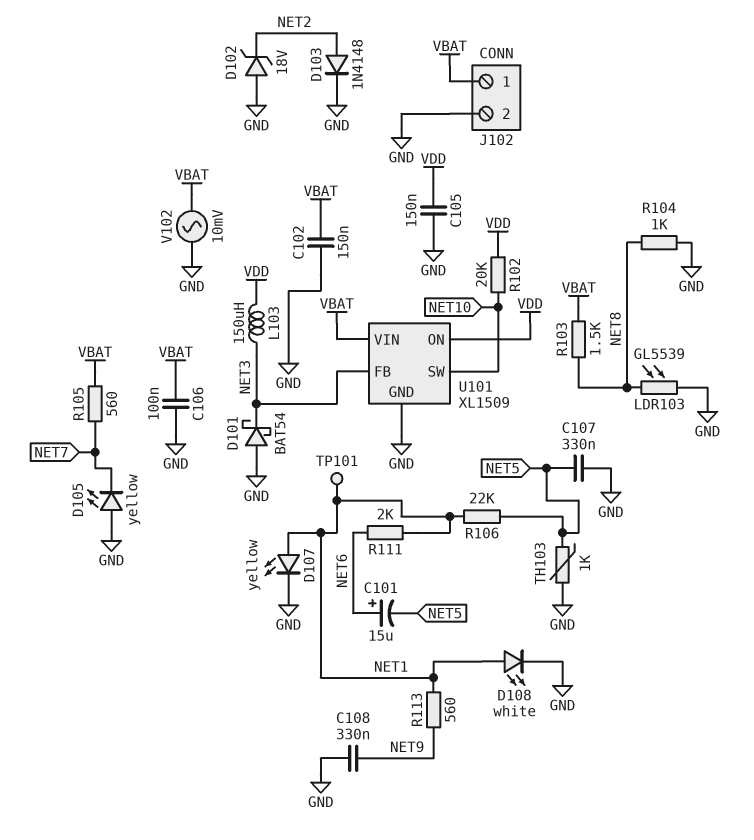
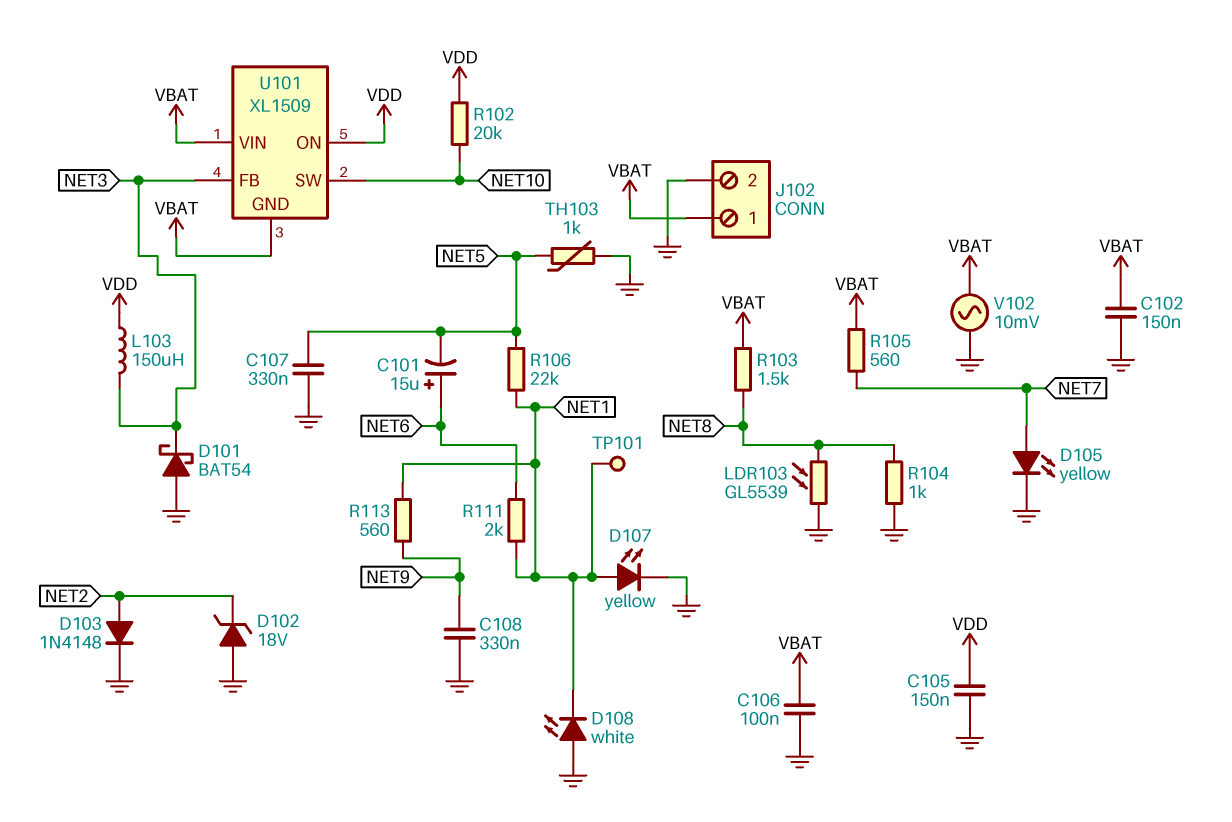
D105: LED yellow (A GND, K NET7) -> LED yellow (A NET7, K GND)
D108: LED white (A NET1, K GND) -> LED white (A GND, K NET1)
U101 pin GND: GND -> VBAT

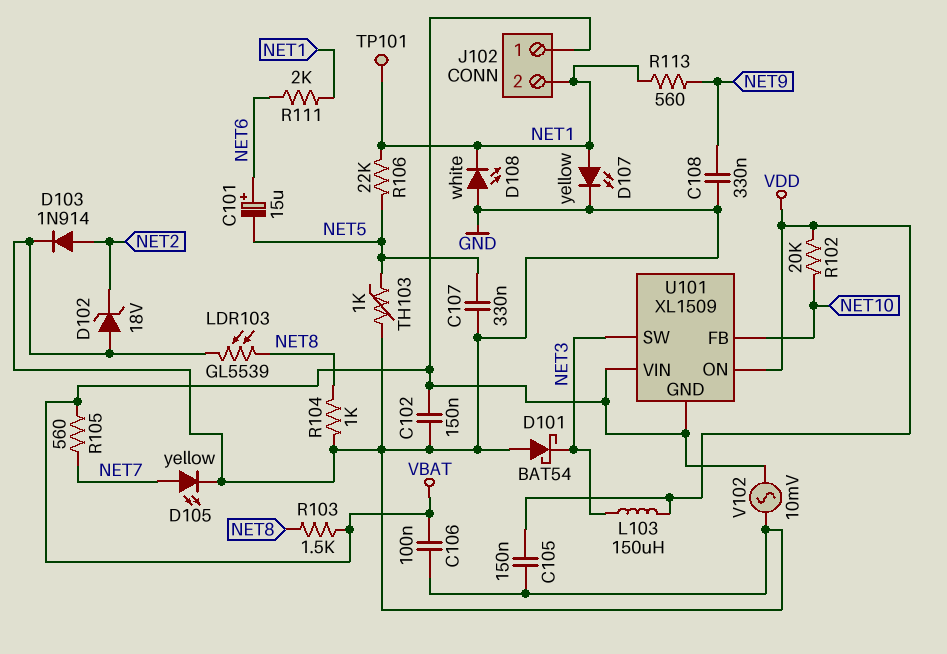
D103: diode 1N4148 (A NET2, K GND) -> diode 1N914 (A NET2, K GND)
J102 pin 2: GND -> NET1
U101 pin FB: NET3 -> NET10
U101 pin SW: NET10 -> NET3

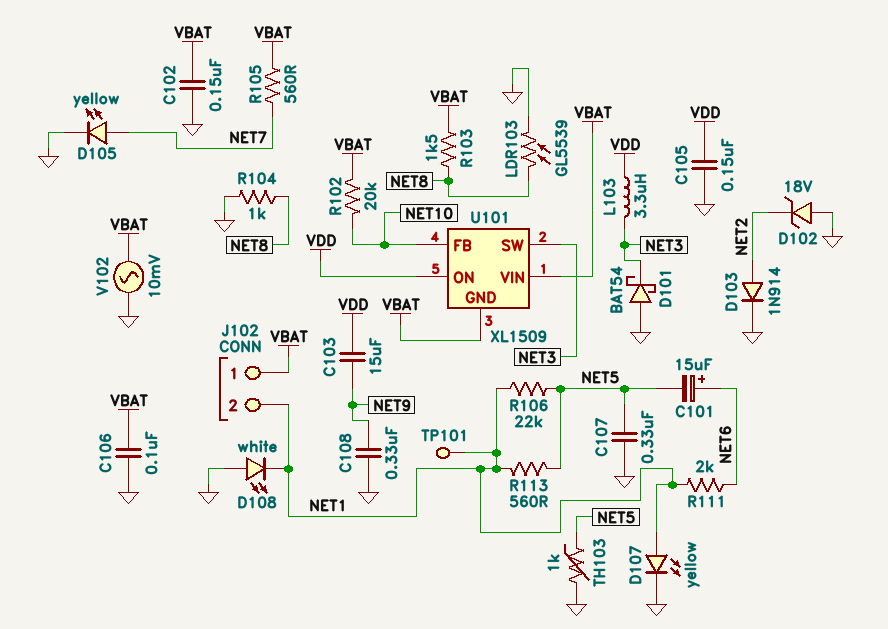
C103: none -> 15uF (NET9, VDD)
L103: 150uH (NET3, VDD) -> 3.3uH (NET3, VDD)
R102: 20k (NET10, VDD) -> 20k (NET10, VBAT)
R113: 560 (NET1, NET9) -> 560 (NET1, NET5)

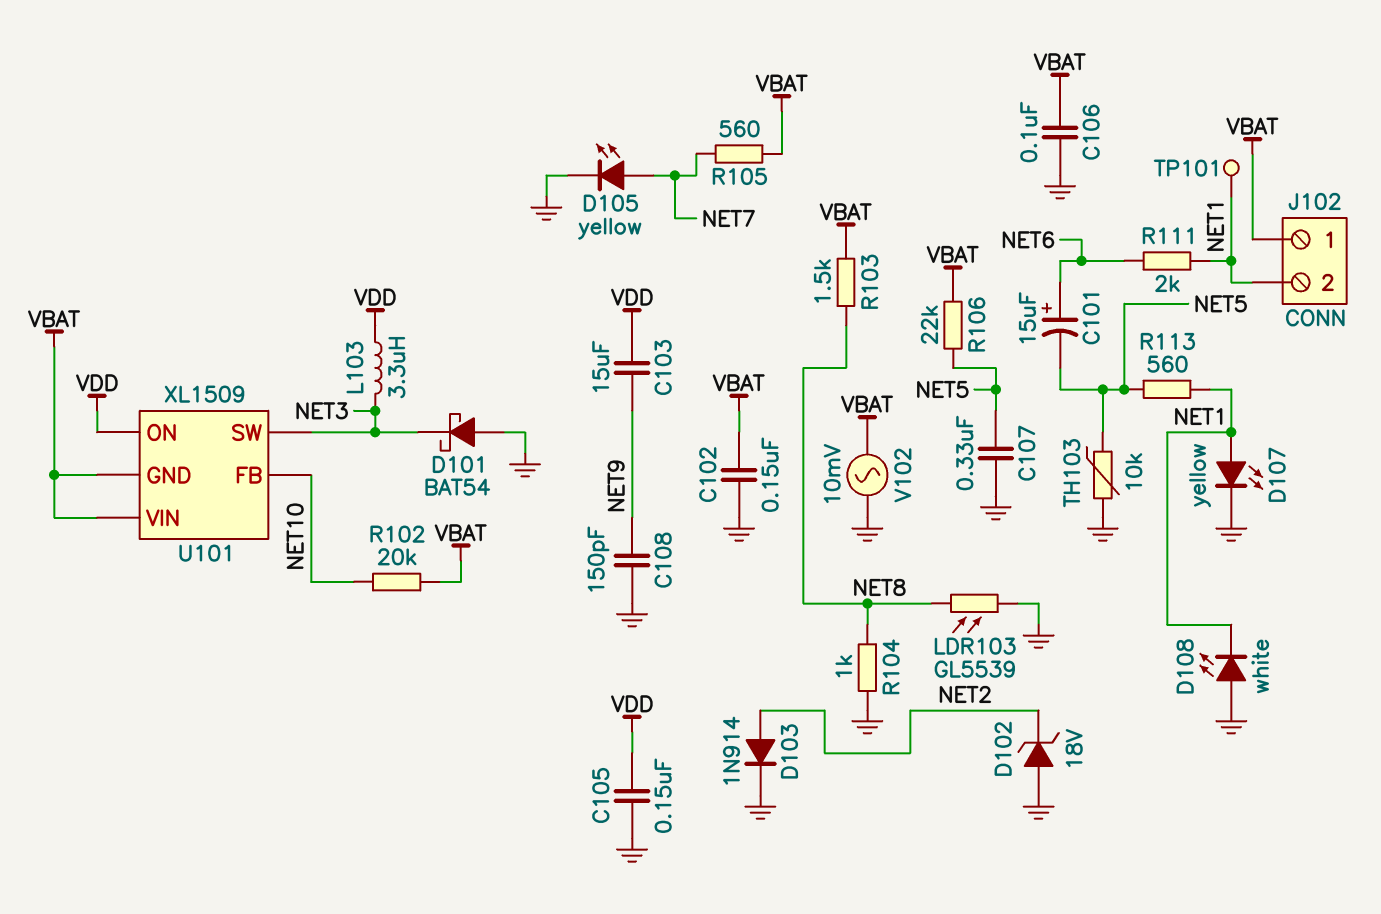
C108: 330nF (GND, NET9) -> 150pF (GND, NET9)
R106: 22k (NET1, NET5) -> 22k (NET5, VBAT)
TH103: 1k (GND, NET5) -> 10k (GND, NET5)

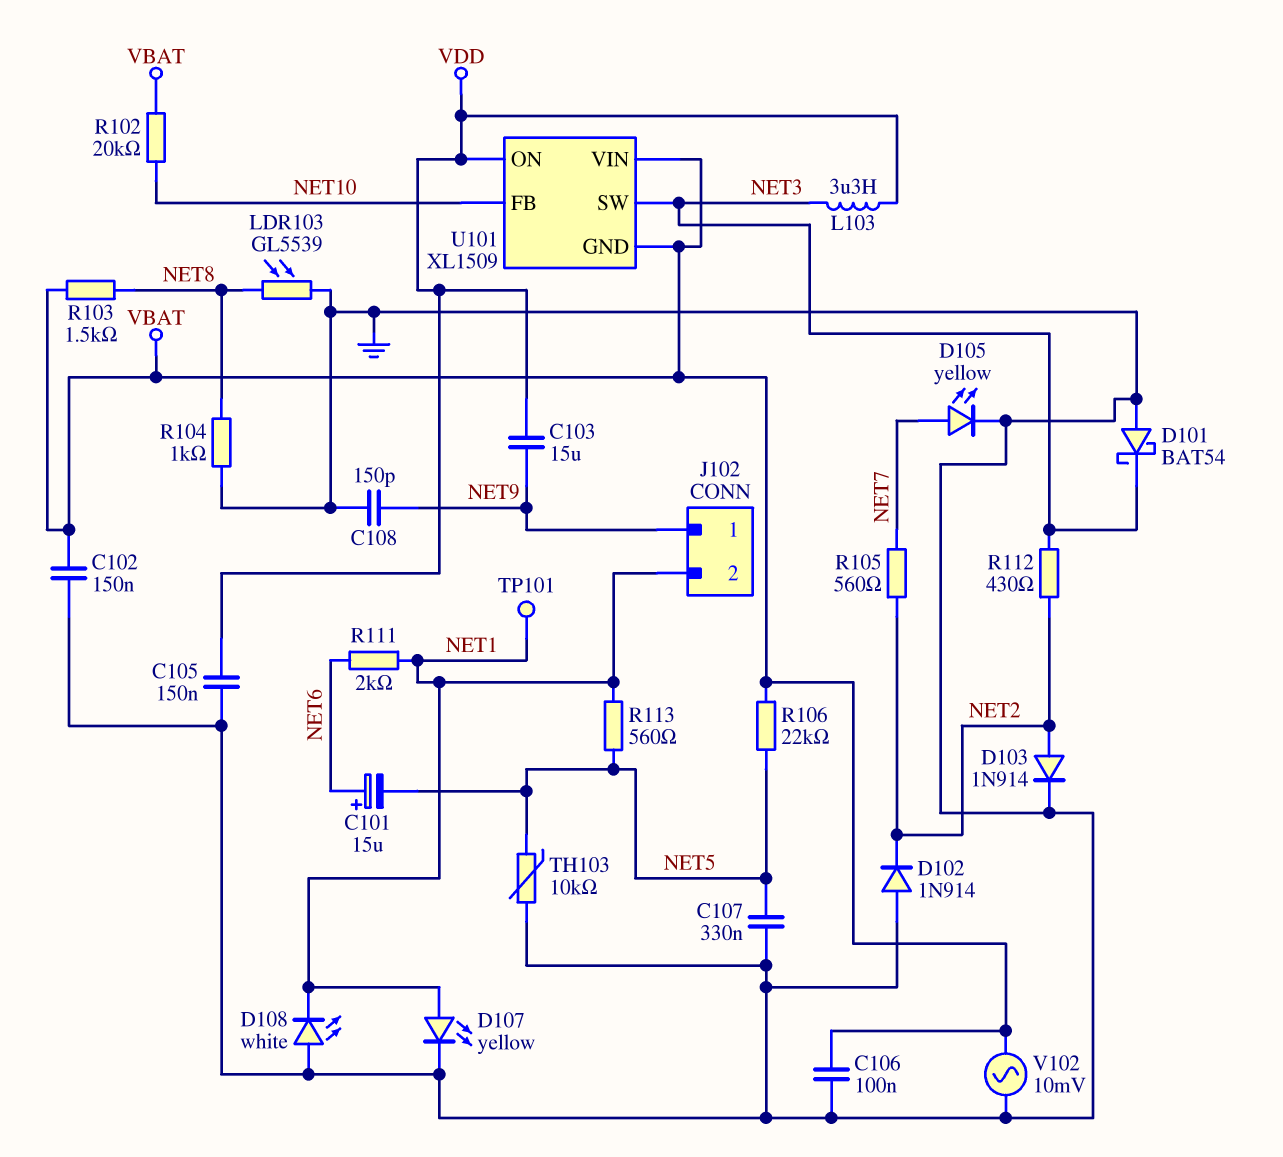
D102: zener 18V (A GND, K NET2) -> diode 1N914 (A GND, K NET2)
J102 pin 1: VBAT -> NET9
R105: 560 (NET7, VBAT) -> 560 (NET2, NET7)
R112: none -> 430 (NET2, NET3)

